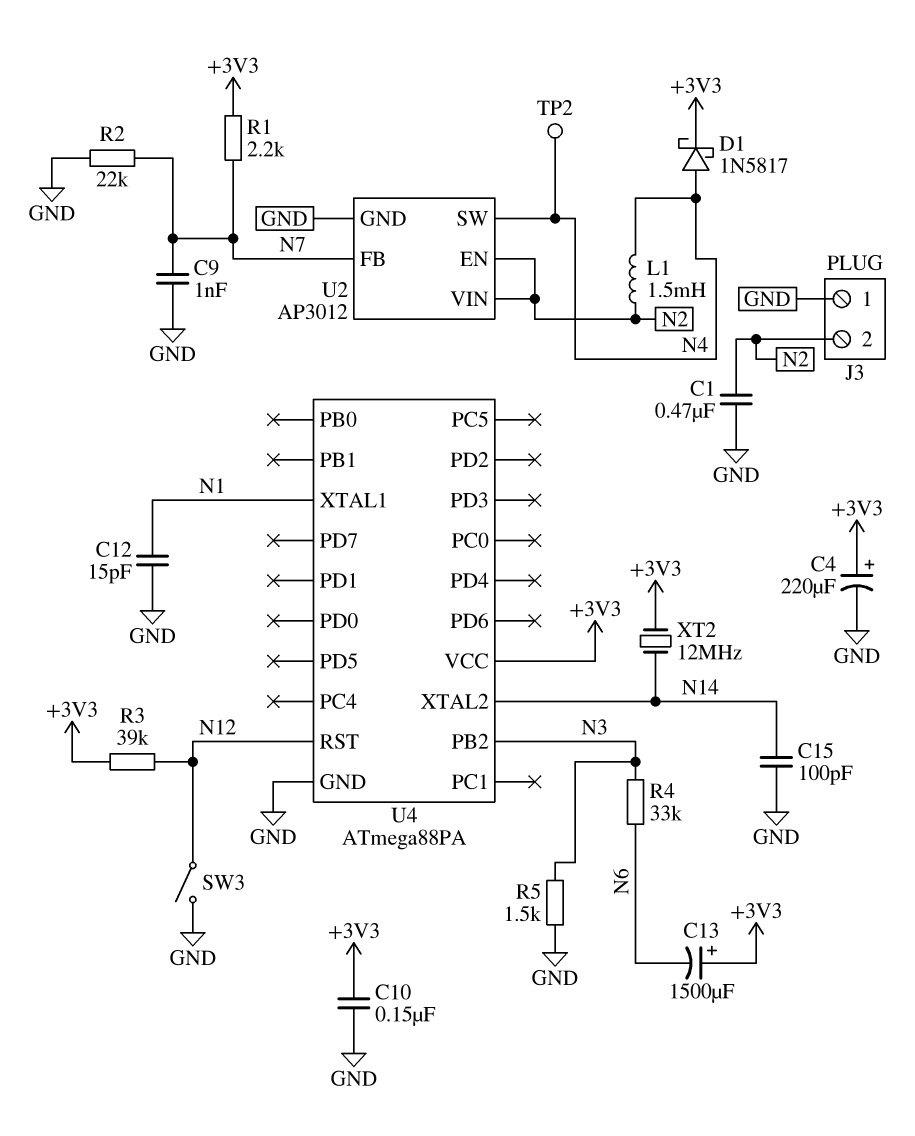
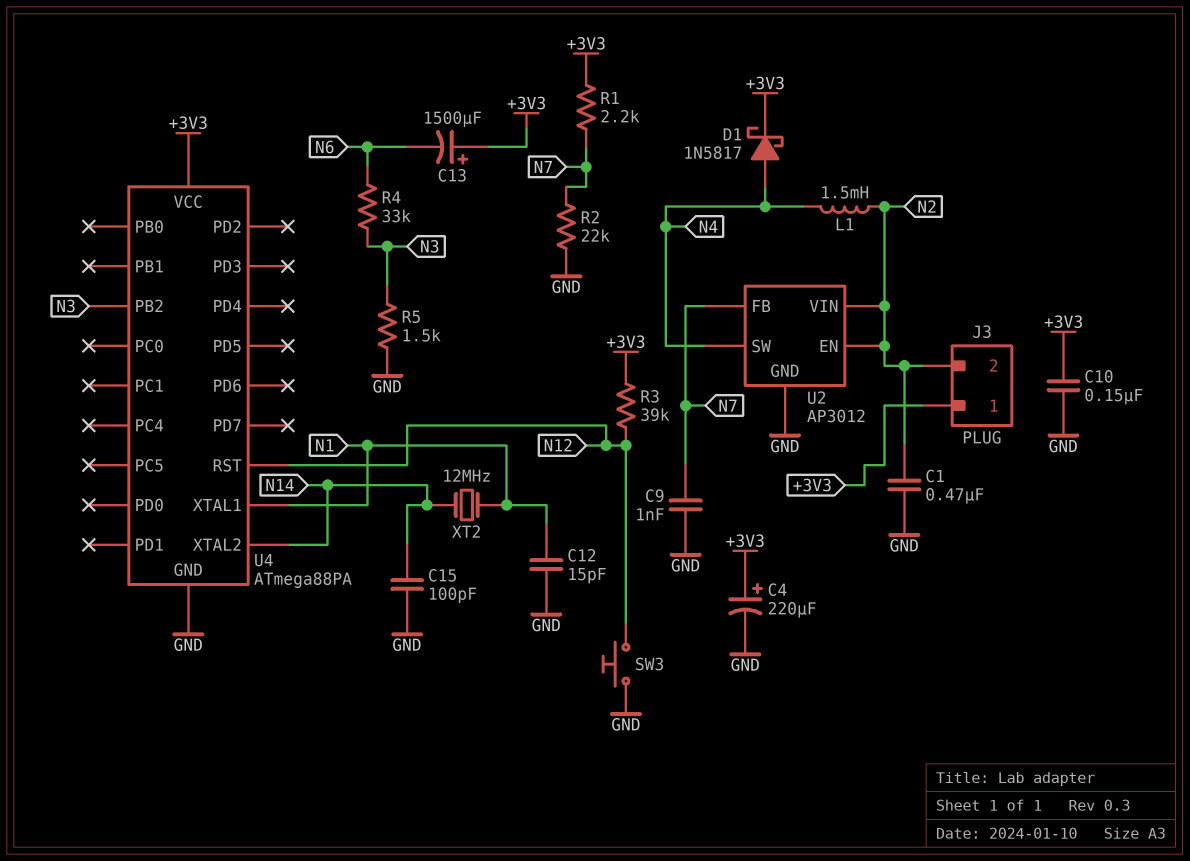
J3 pin 1: GND -> +3V3
SW3: switch (GND, N12) -> button (GND, N12)
TP2: test point (N4) -> none
XT2: 12MHz (+3V3, N14) -> 12MHz (N1, N14)

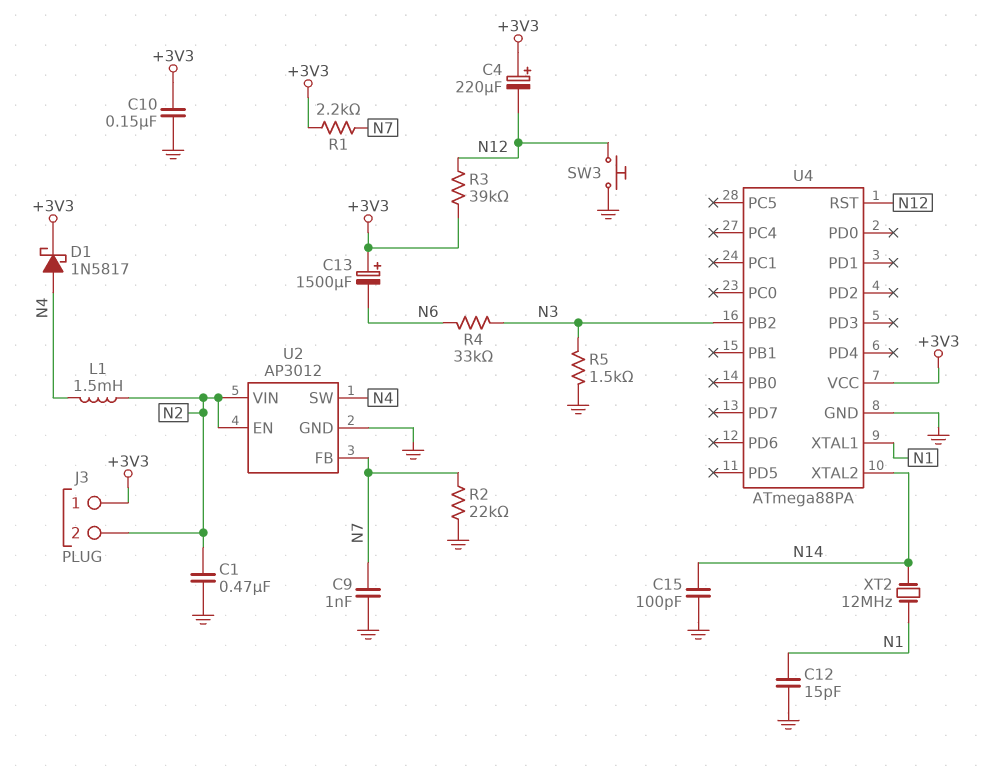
C4: 220uF (plus +3V3, minus GND) -> 220uF (plus +3V3, minus N12)

